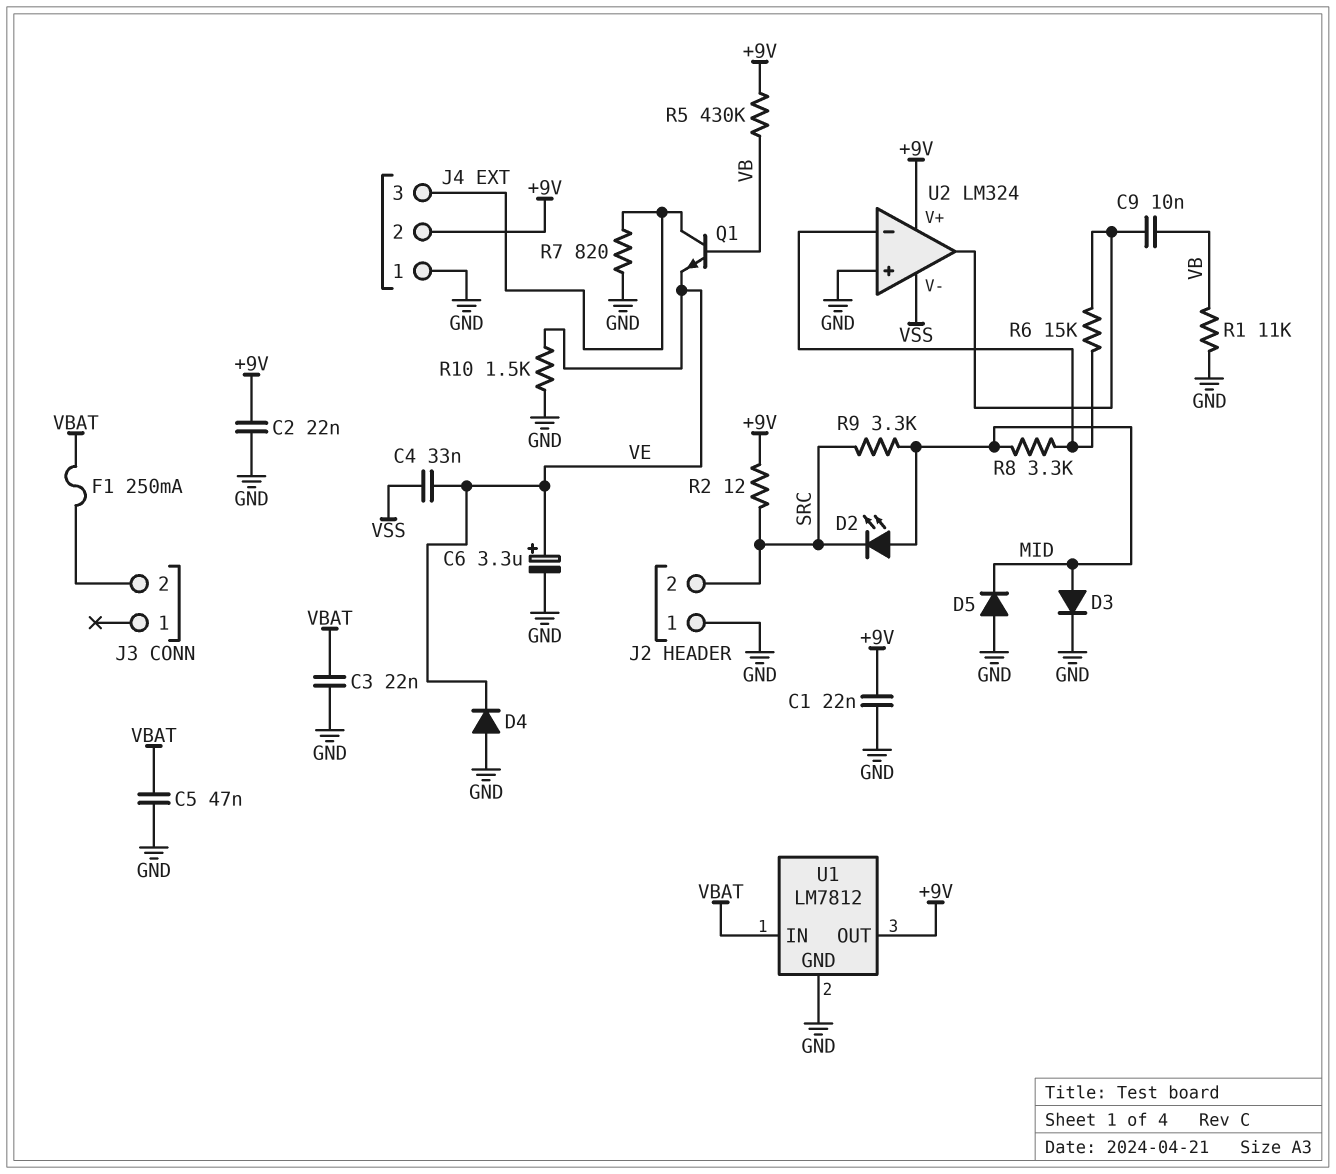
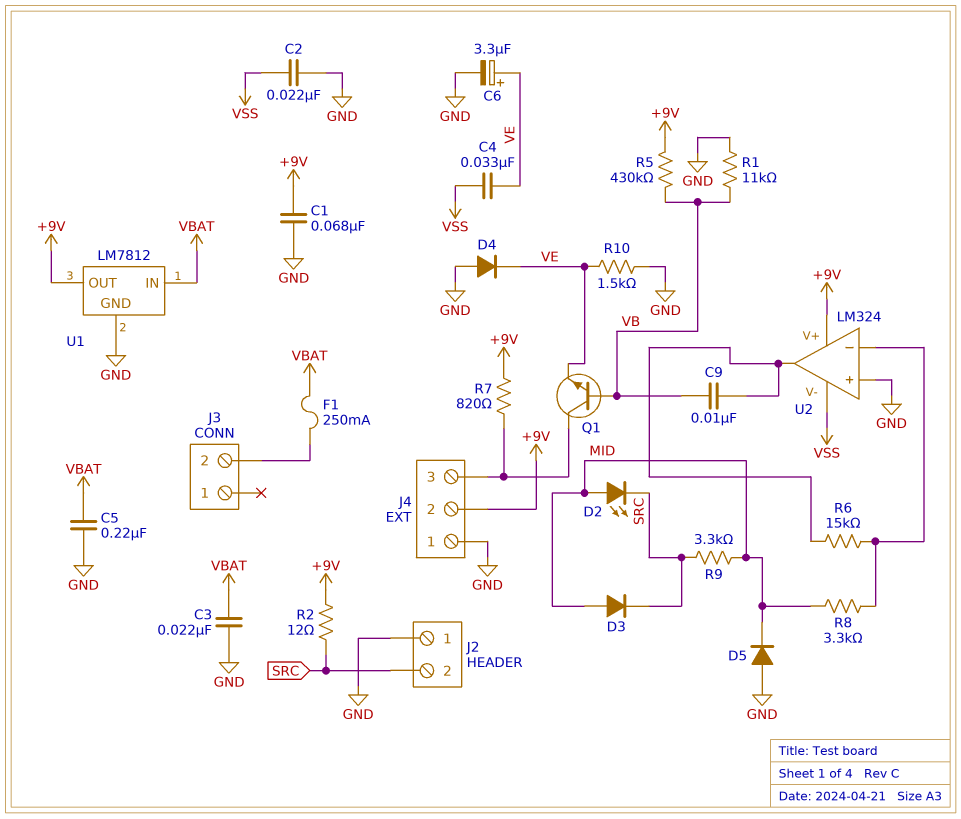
C1: 22nF (+9V, GND) -> 68nF (+9V, GND)
C2: 22nF (+9V, GND) -> 22nF (GND, VSS)
C5: 47nF (GND, VBAT) -> 220nF (GND, VBAT)
D3: diode (A MID, K GND) -> diode (A MID, K SRC)
R7: 820 (GND, J4/3) -> 820 (+9V, J4/3)

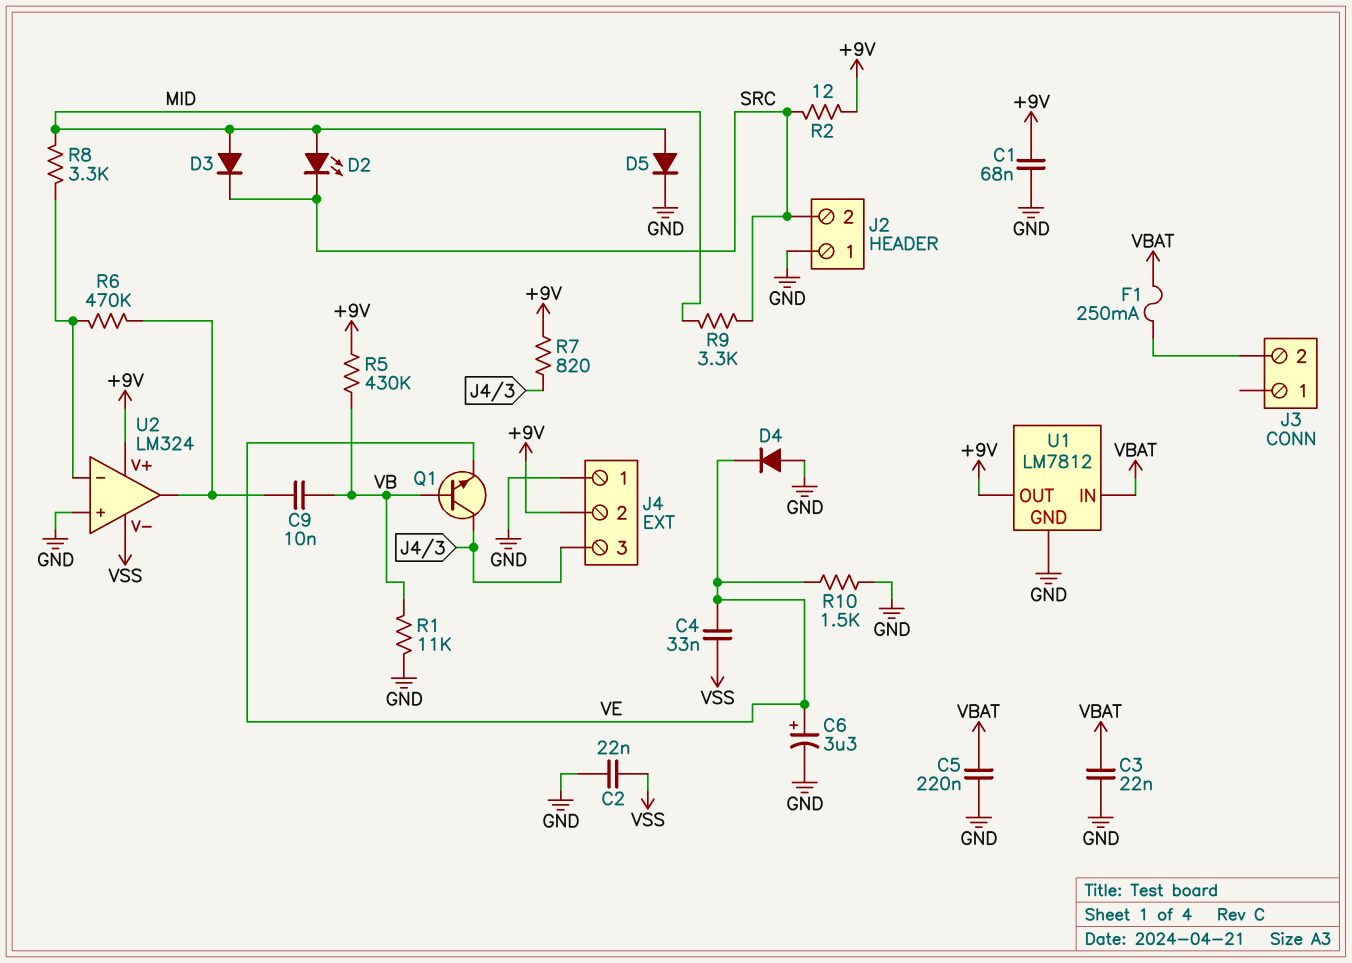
D5: diode (A GND, K MID) -> diode (A MID, K GND)
R6: 15k (U2/in-, U2/out) -> 470k (U2/in-, U2/out)

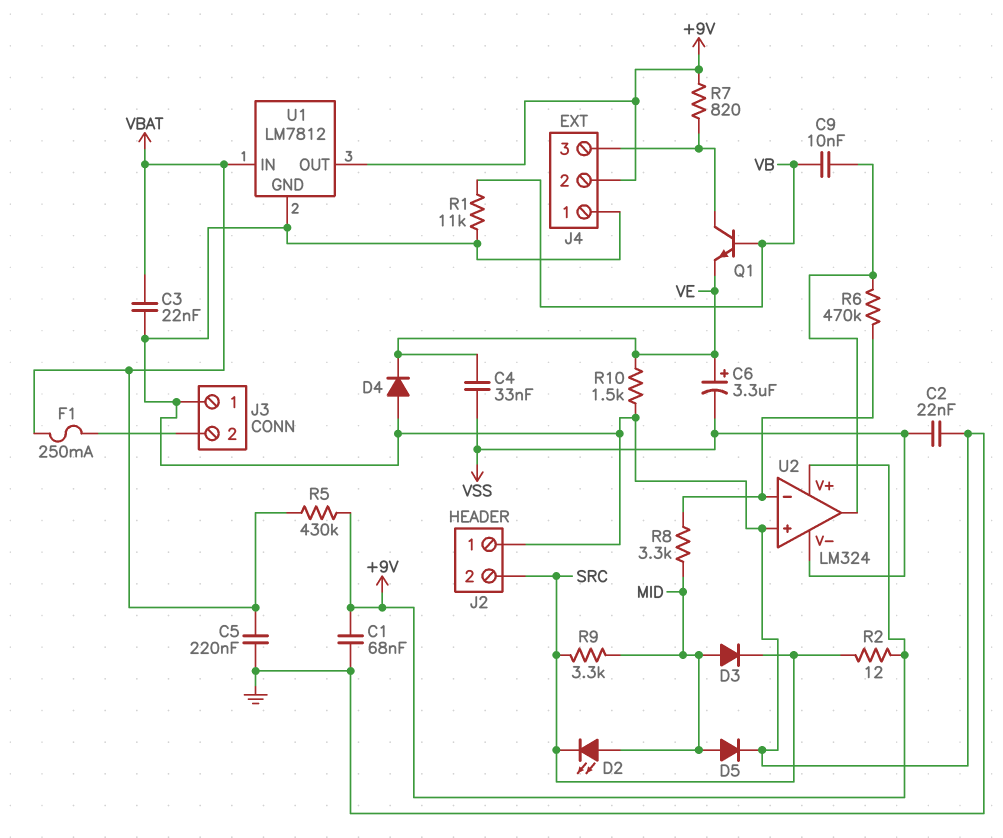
C6: 3.3uF (plus VE, minus GND) -> 3.3uF (plus VE, minus VSS)
J3 pin 1: none -> GND
R5: 430k (+9V, VB) -> 430k (+9V, VBAT)

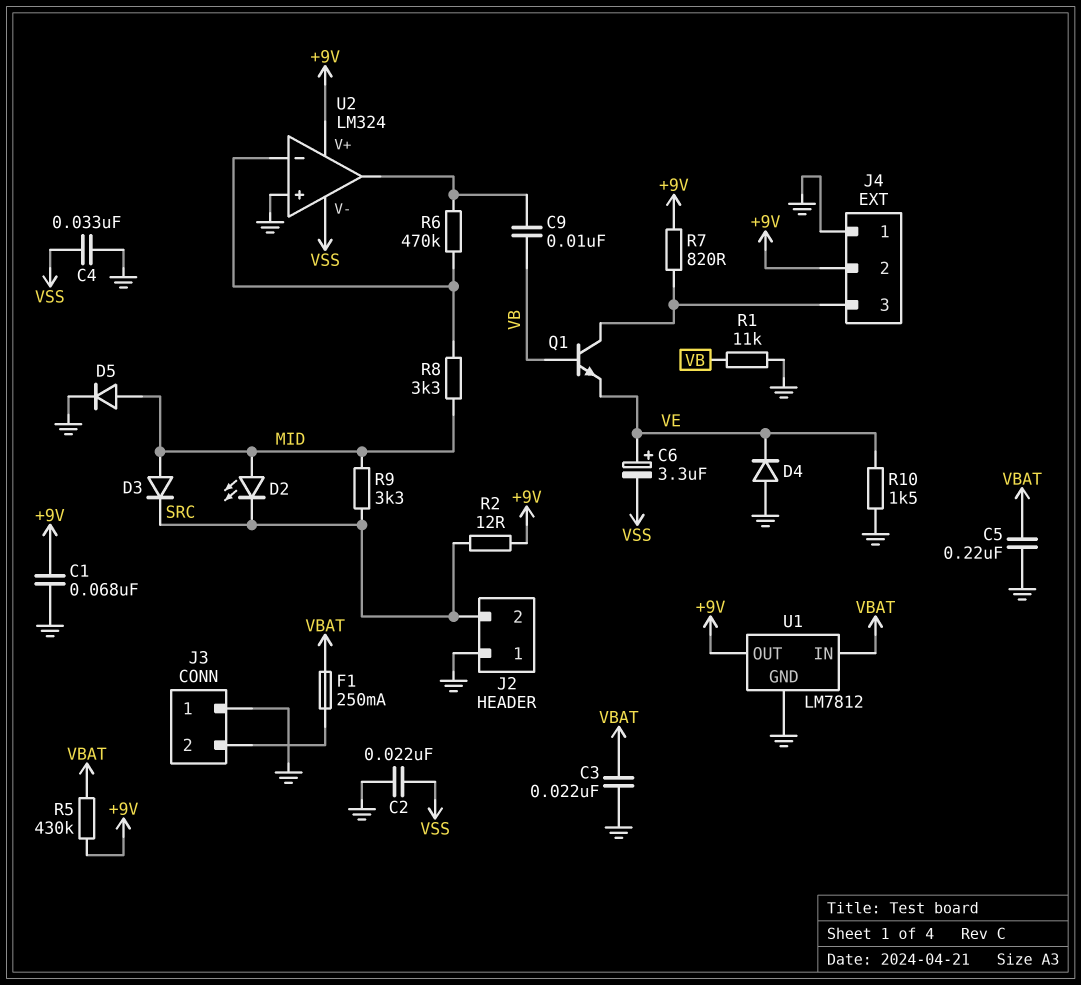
C4: 33nF (VE, VSS) -> 33nF (GND, VSS)

